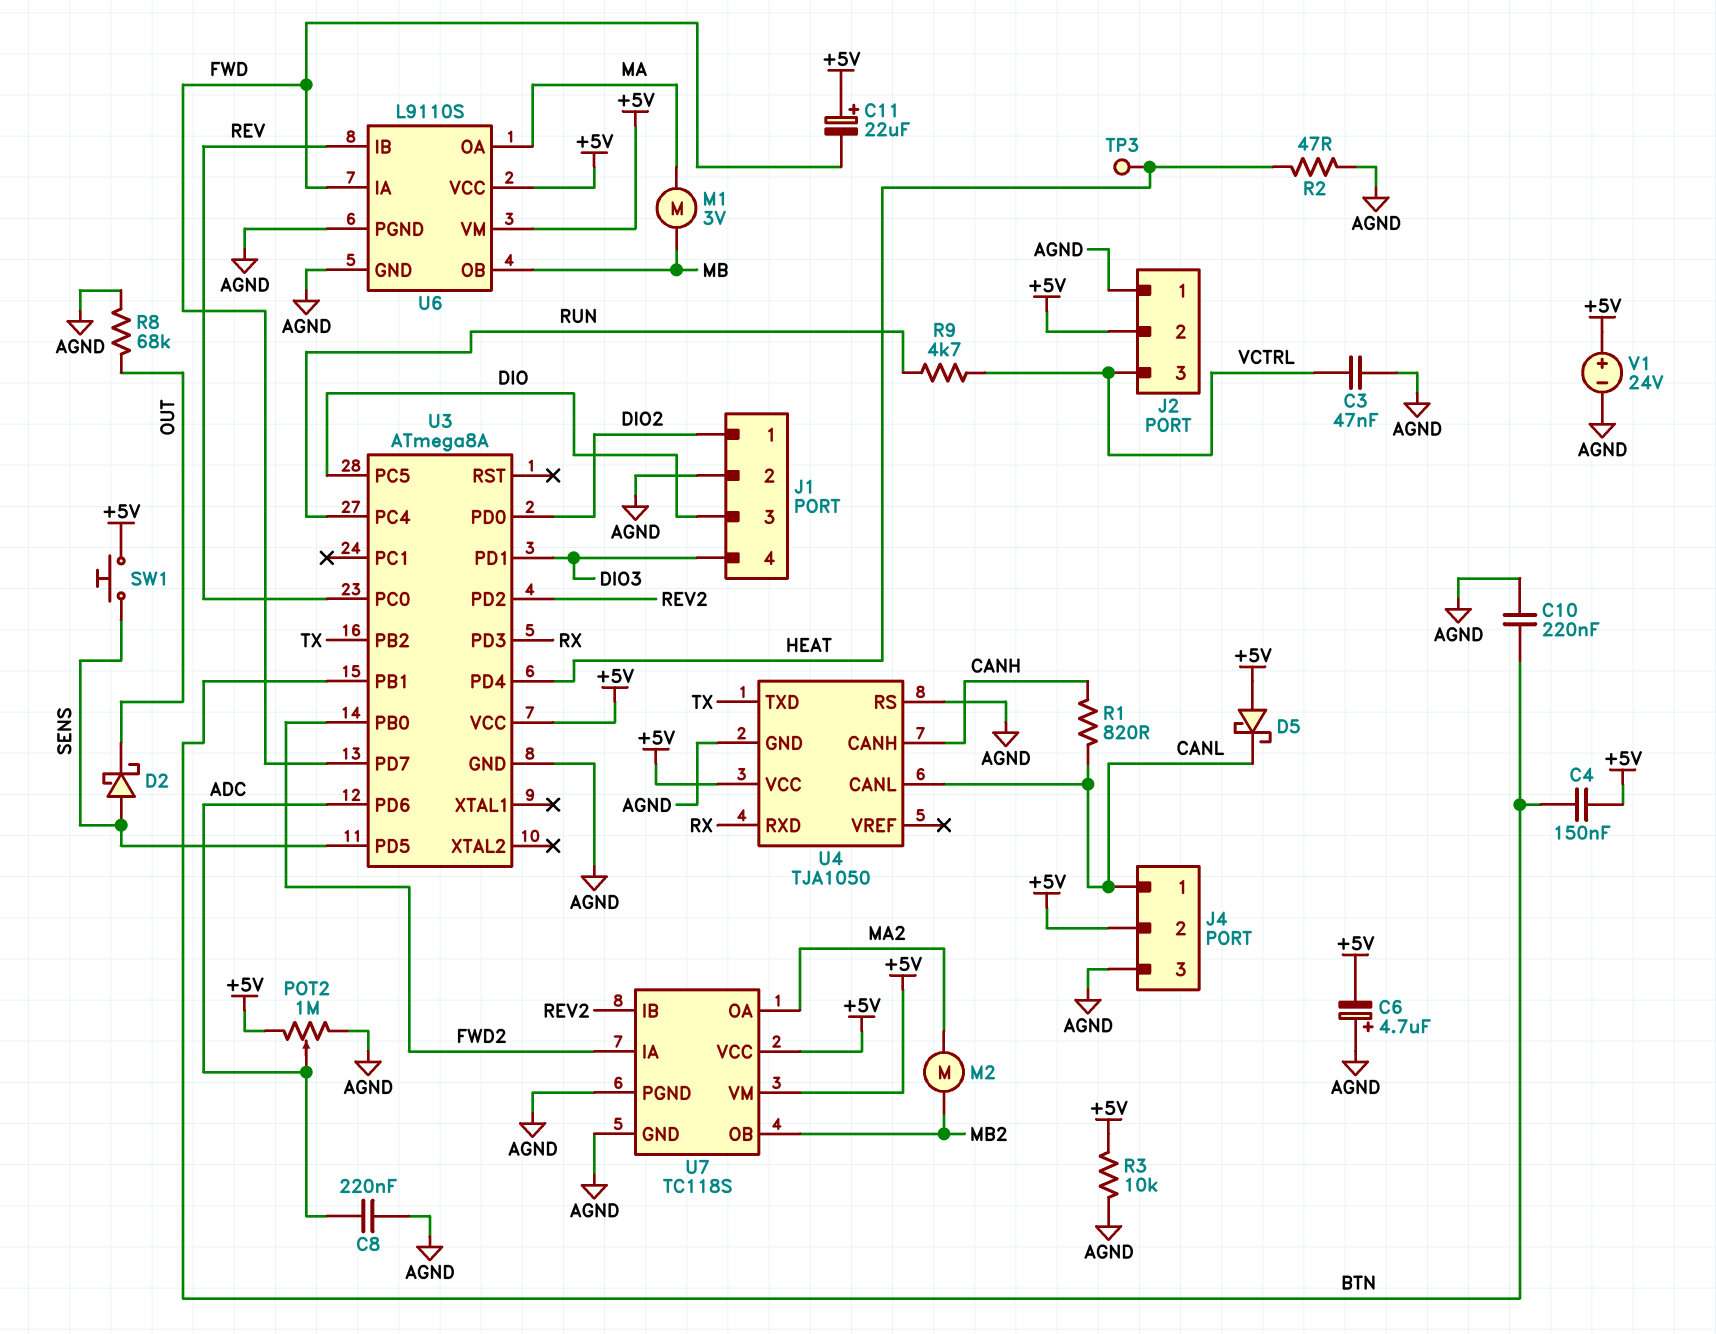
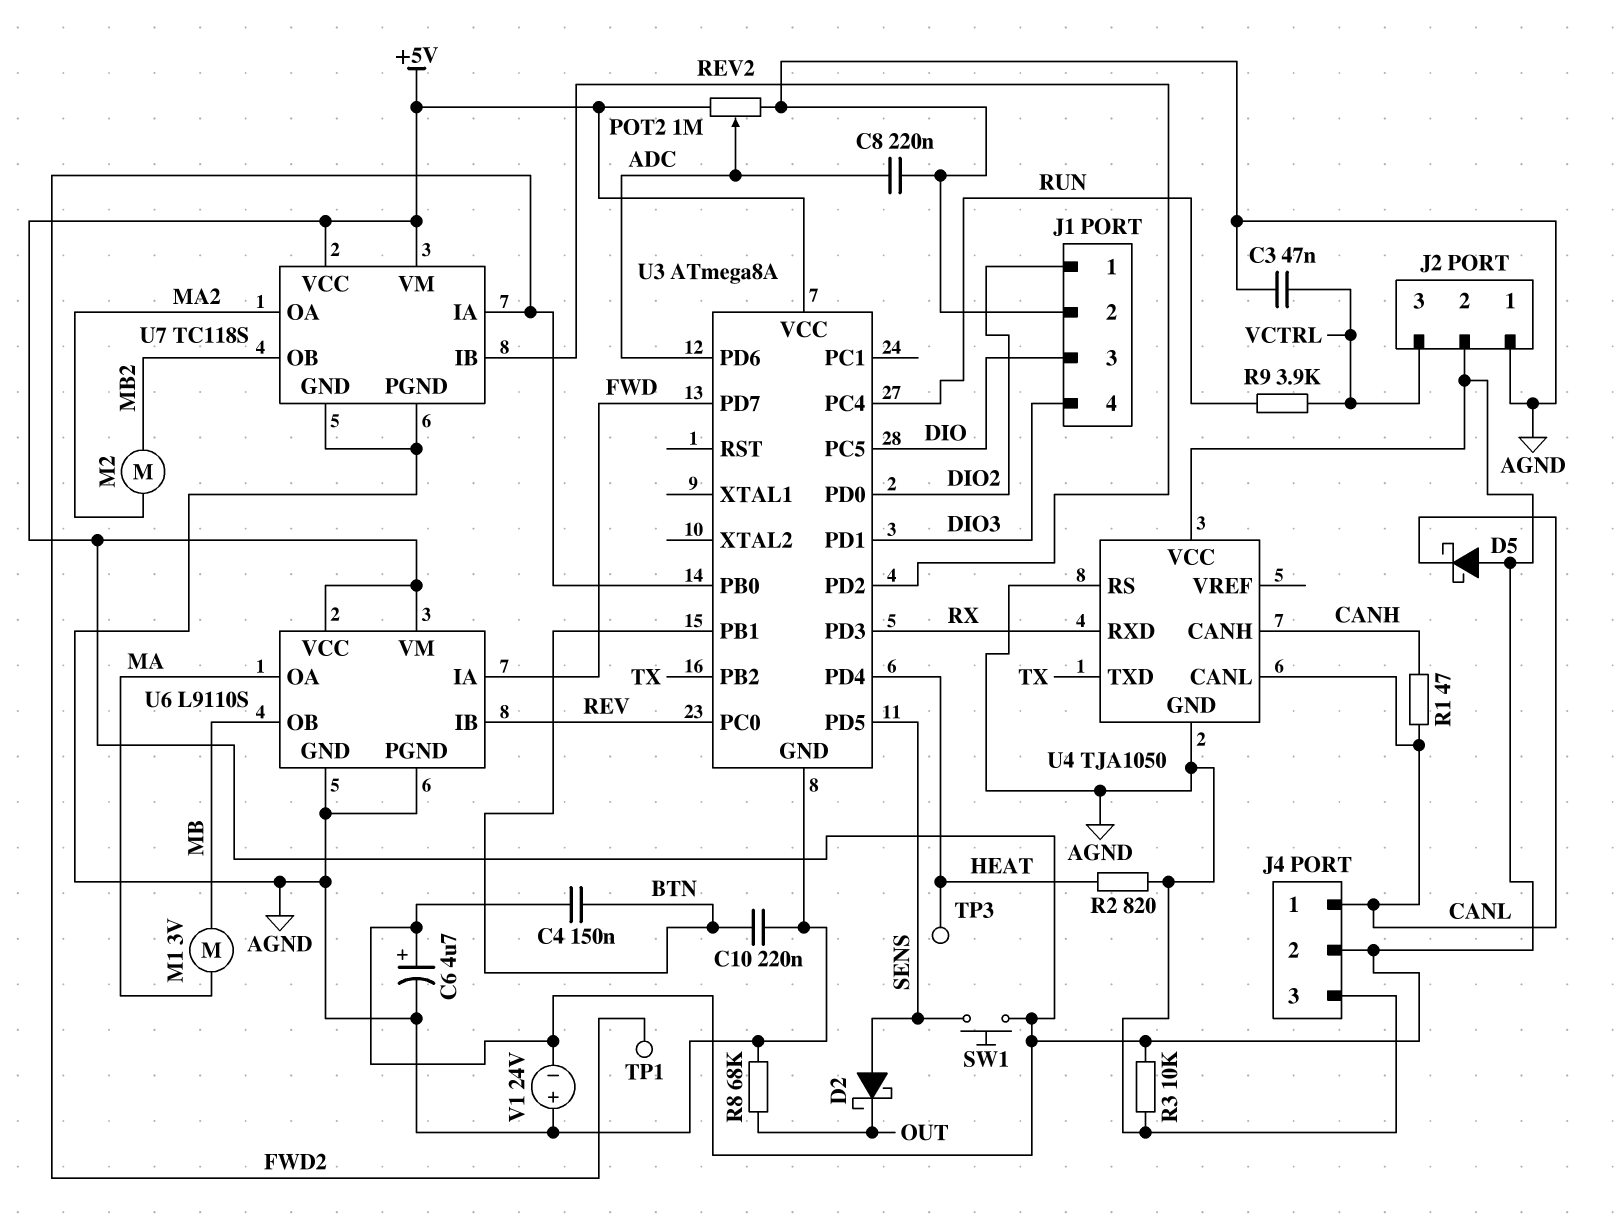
C6: 4.7uF (plus AGND, minus +5V) -> 4.7uF (plus +5V, minus AGND)
C11: 22uF (plus +5V, minus FWD) -> none
R1: 820 (CANH, CANL) -> 47 (CANH, CANL)
R2: 47 (AGND, HEAT) -> 820 (AGND, HEAT)
R9: 4.7k (RUN, VCTRL) -> 3.9k (RUN, VCTRL)
TP1: none -> test point (FWD2)
V1: 24V (plus +5V, minus AGND) -> 24V (plus AGND, minus +5V)

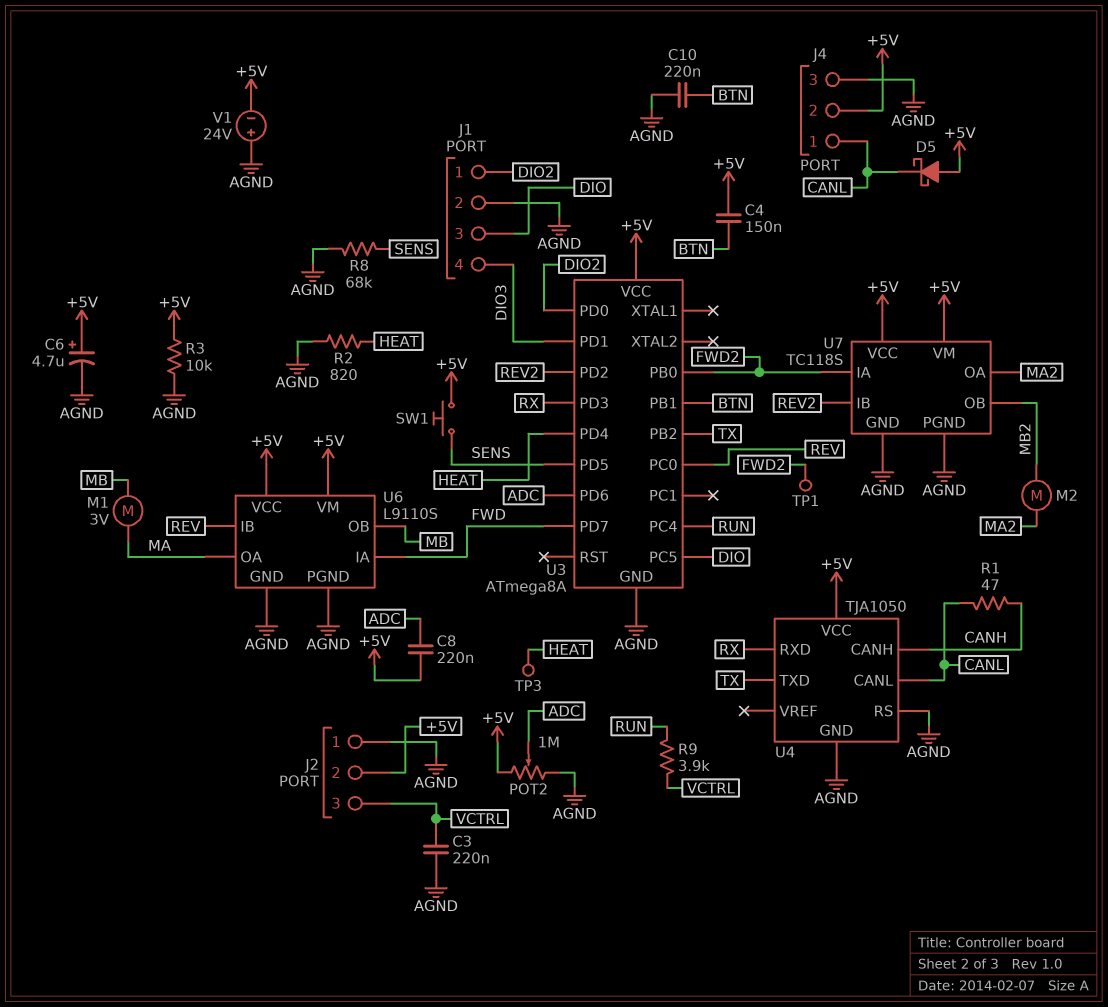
C3: 47nF (AGND, VCTRL) -> 220nF (AGND, VCTRL)
C8: 220nF (ADC, AGND) -> 220nF (+5V, ADC)
D2: schottky (A SENS, K OUT) -> none
R8: 68k (AGND, OUT) -> 68k (AGND, SENS)

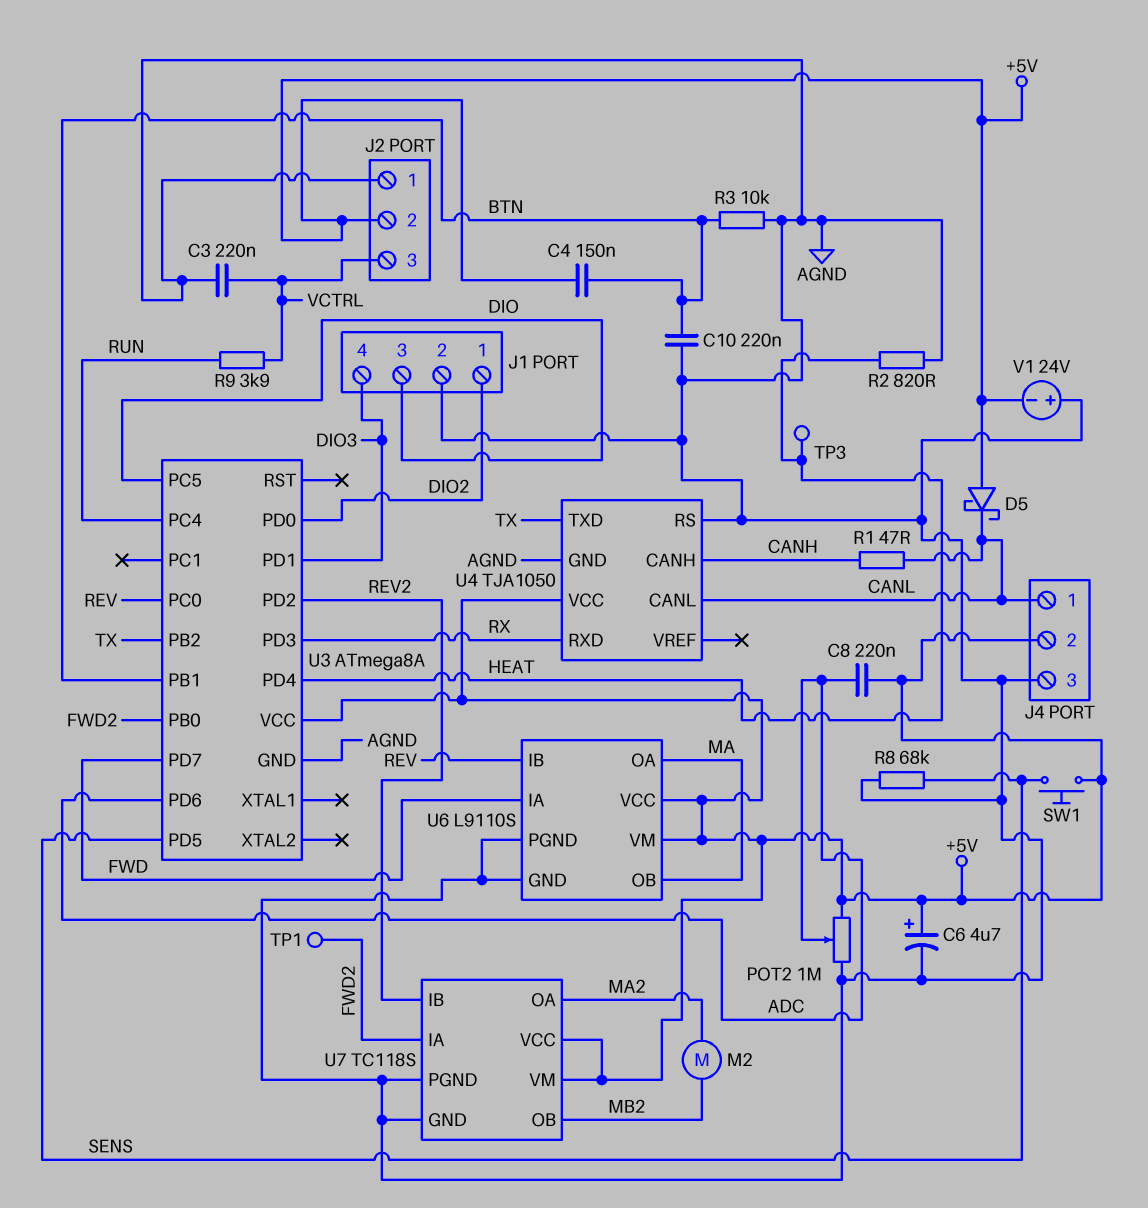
M1: motor 3V (MA, MB) -> none
R3: 10k (+5V, AGND) -> 10k (AGND, BTN)
U6 pin OB: MB -> MA

